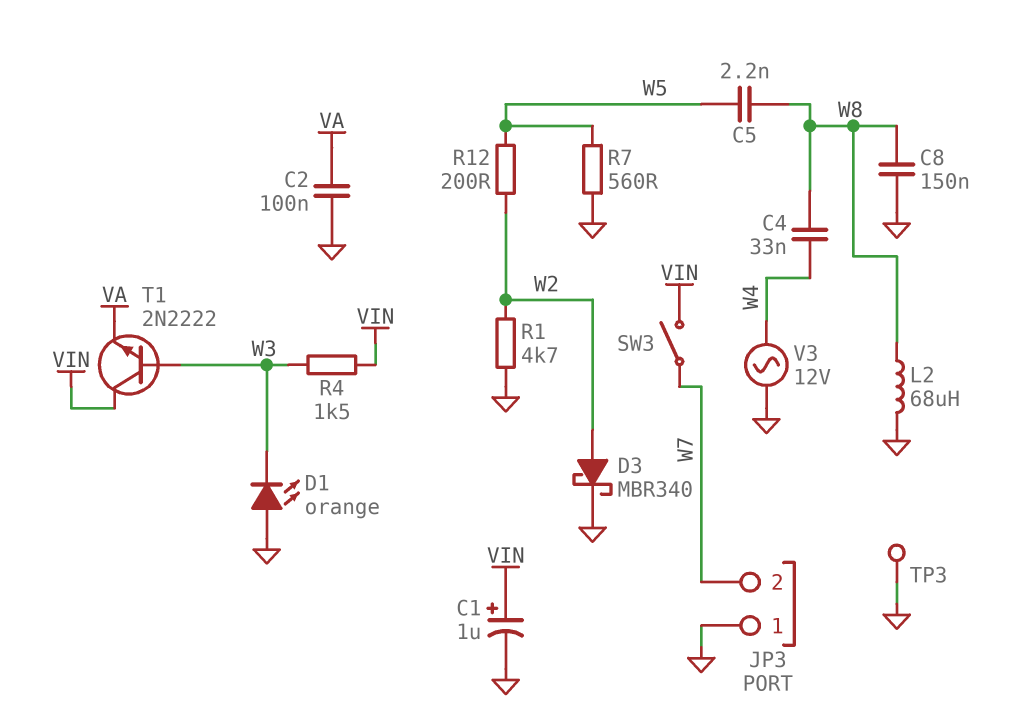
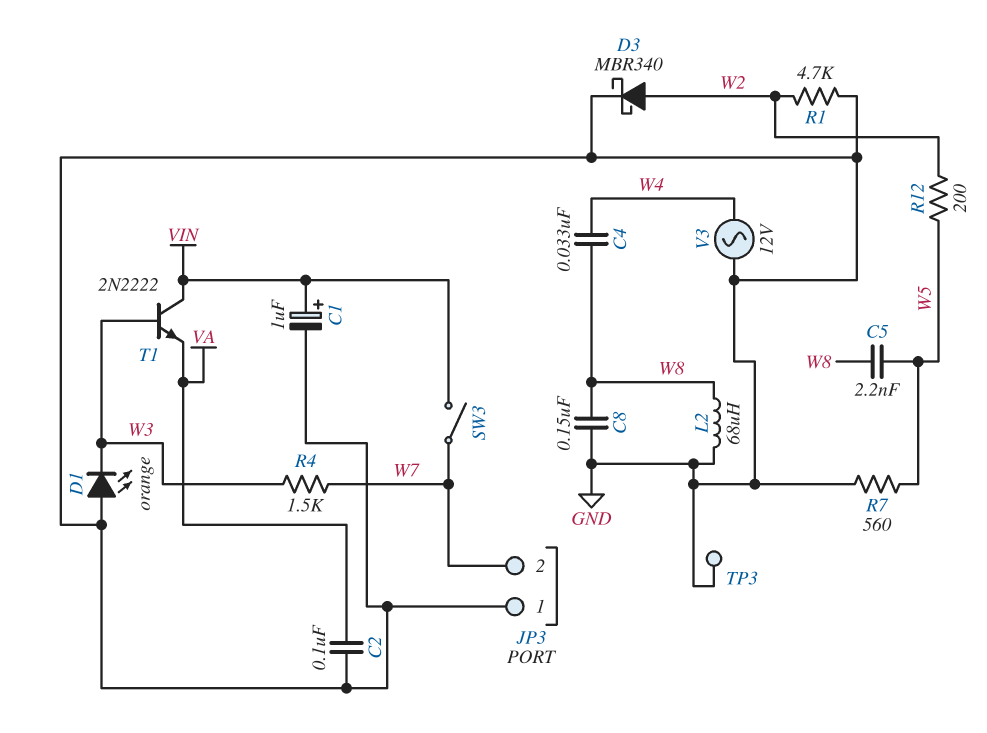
R4: 1.5k (VIN, W3) -> 1.5k (W3, W7)

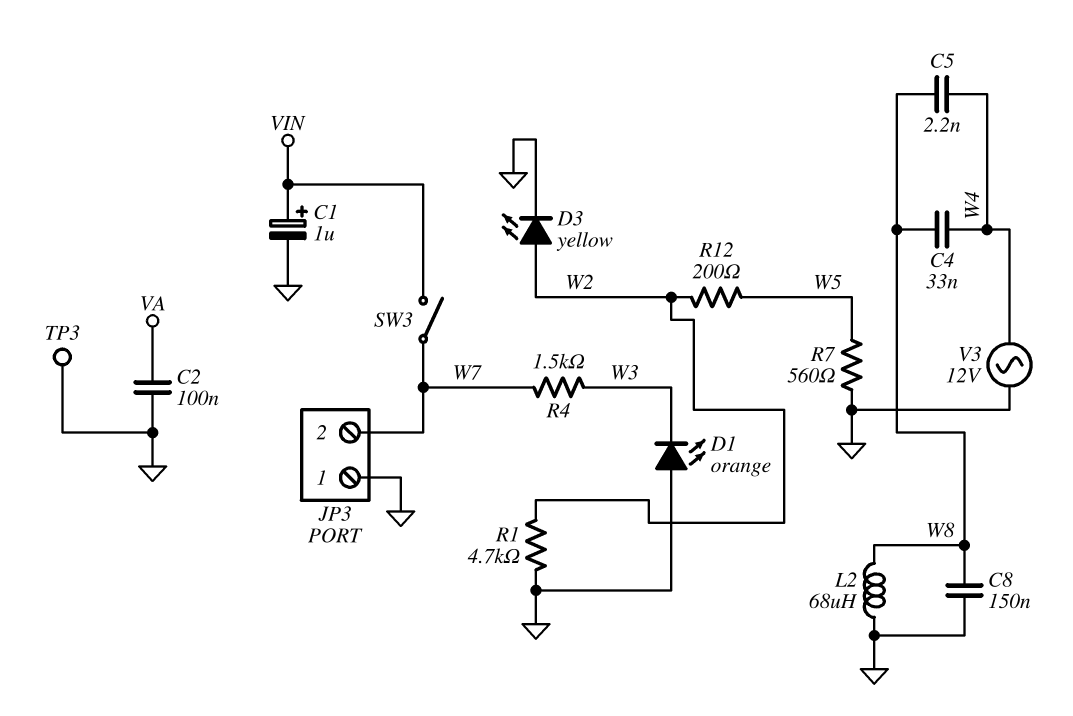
C5: 2.2nF (W5, W8) -> 2.2nF (W4, W8)
D3: schottky MBR340 (A W2, K GND) -> LED yellow (A W2, K GND)
T1: NPN 2N2222 (B W3, C VIN, E VA) -> none

